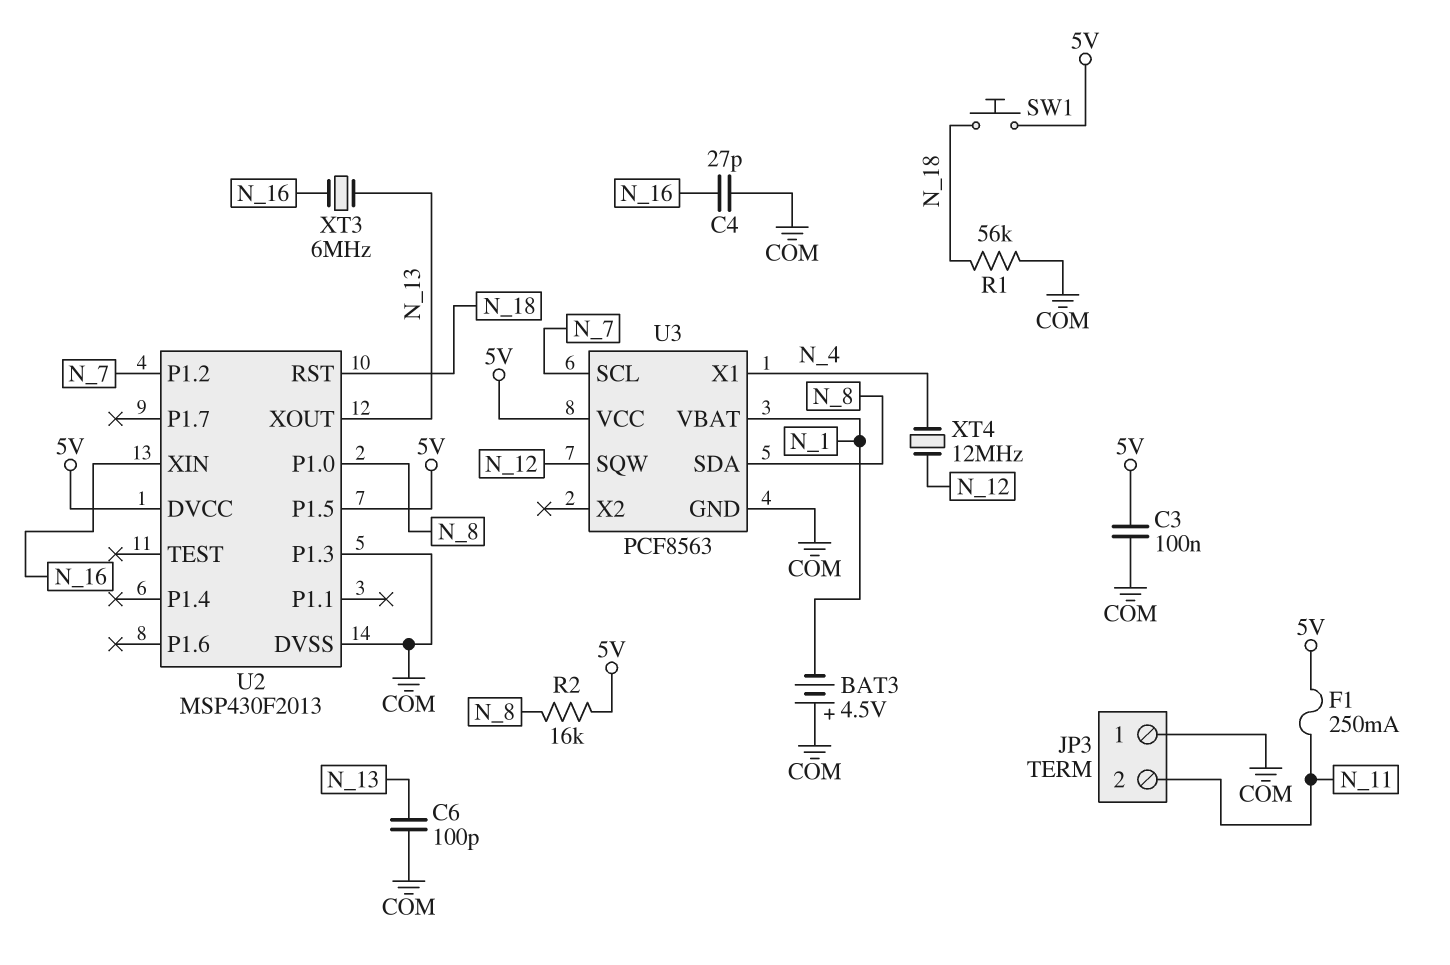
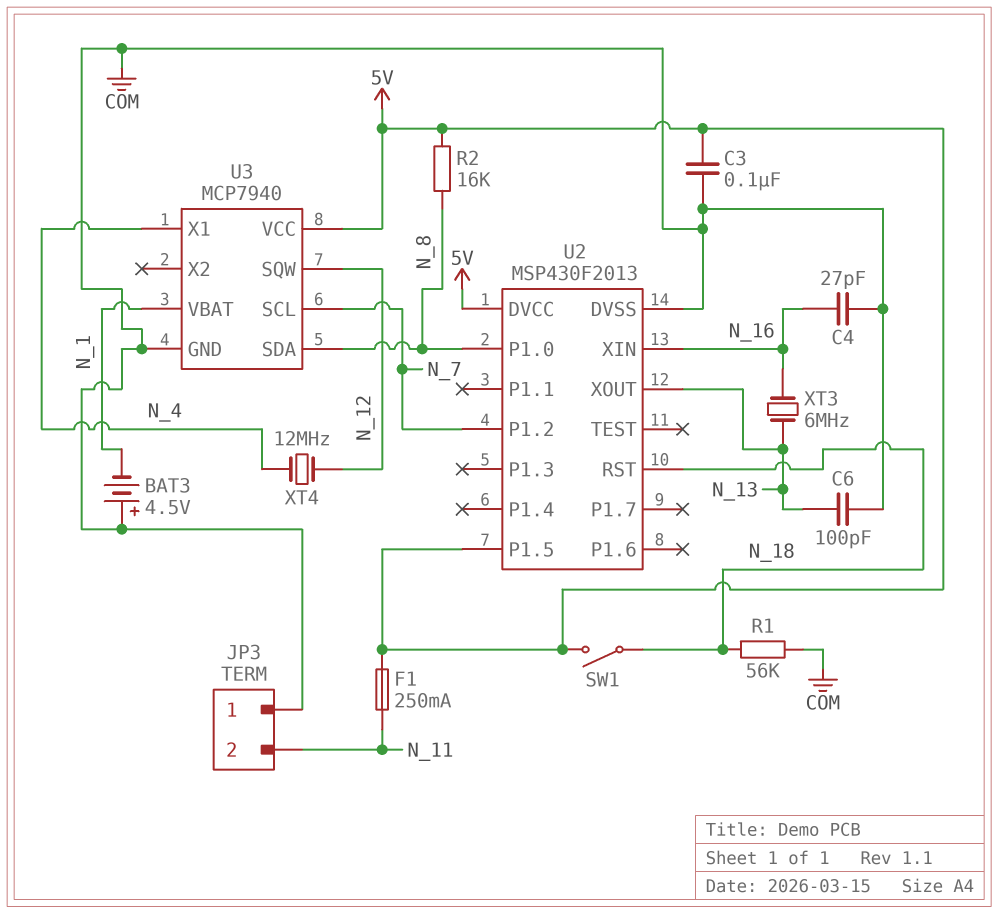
SW1: button (5V, N_18) -> switch (5V, N_18)
U2 pin P1.3: COM -> none
U3: PCF8563 -> MCP7940

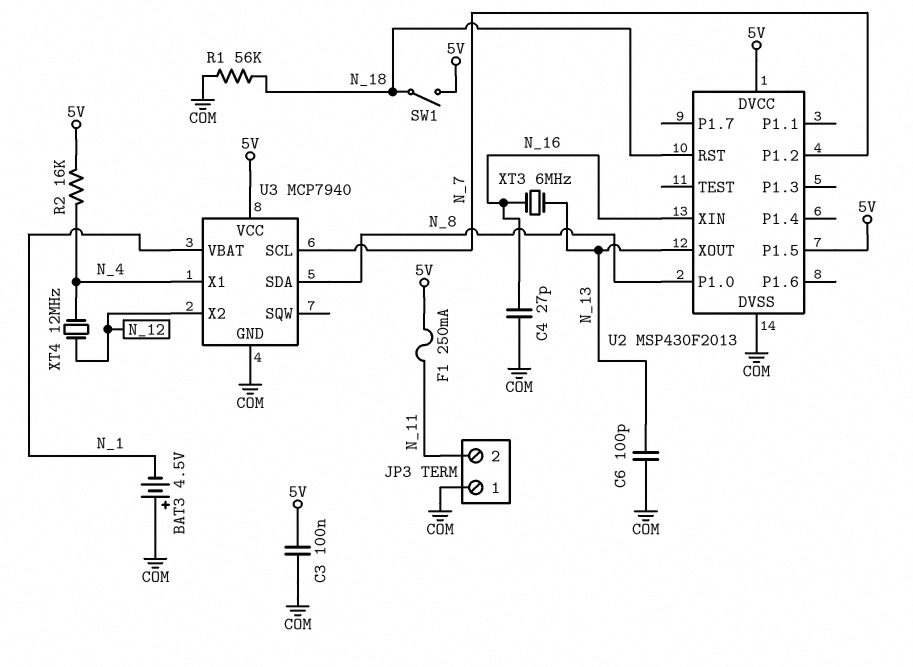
R2: 16k (5V, N_8) -> 16k (5V, N_4)
U3 pin SQW: N_12 -> none
U3 pin X2: none -> N_12

